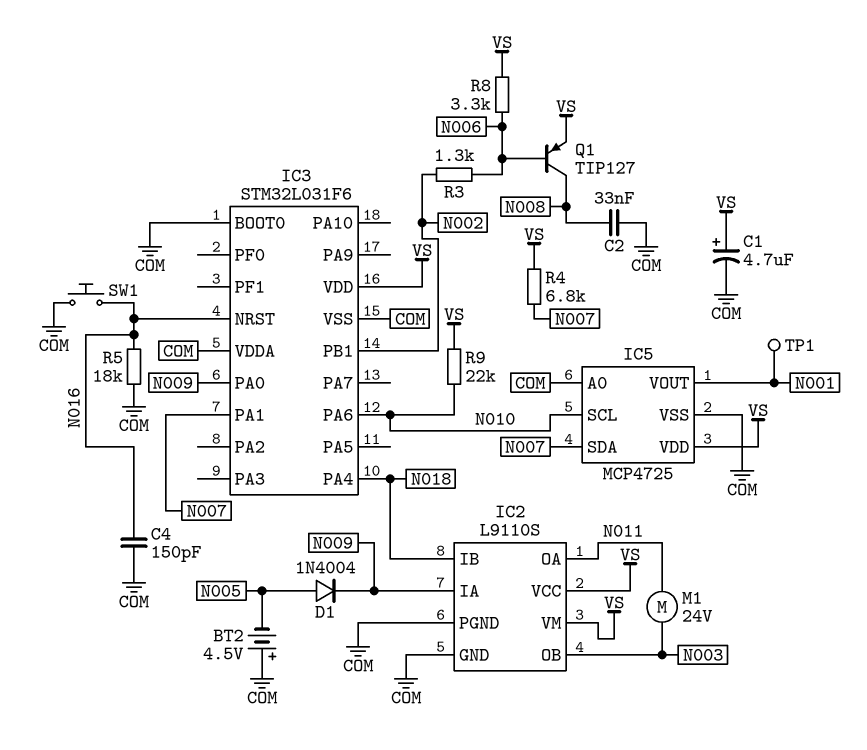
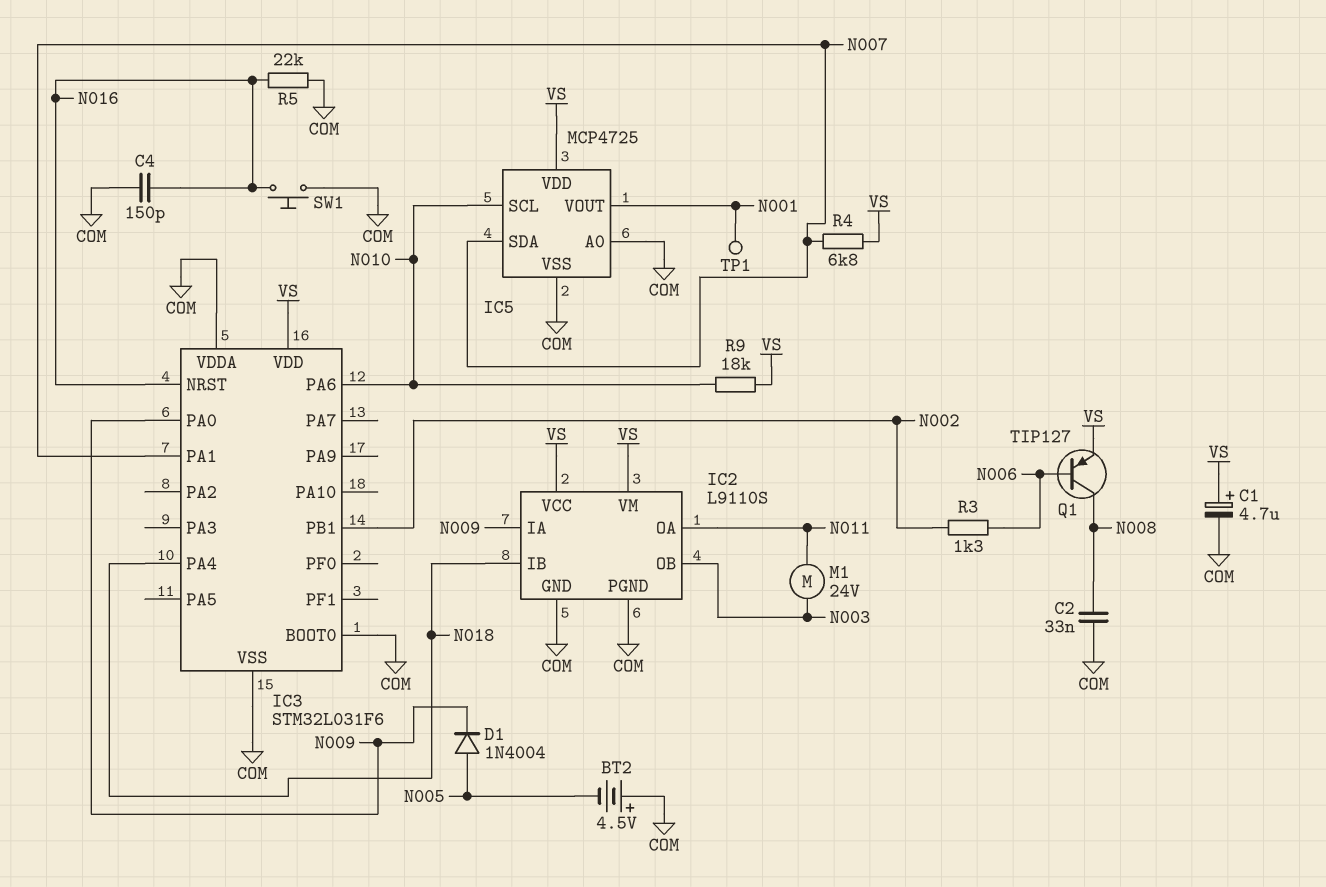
R5: 18k (COM, N016) -> 22k (COM, N016)
R8: 3.3k (N006, VS) -> none
R9: 22k (N010, VS) -> 18k (N010, VS)

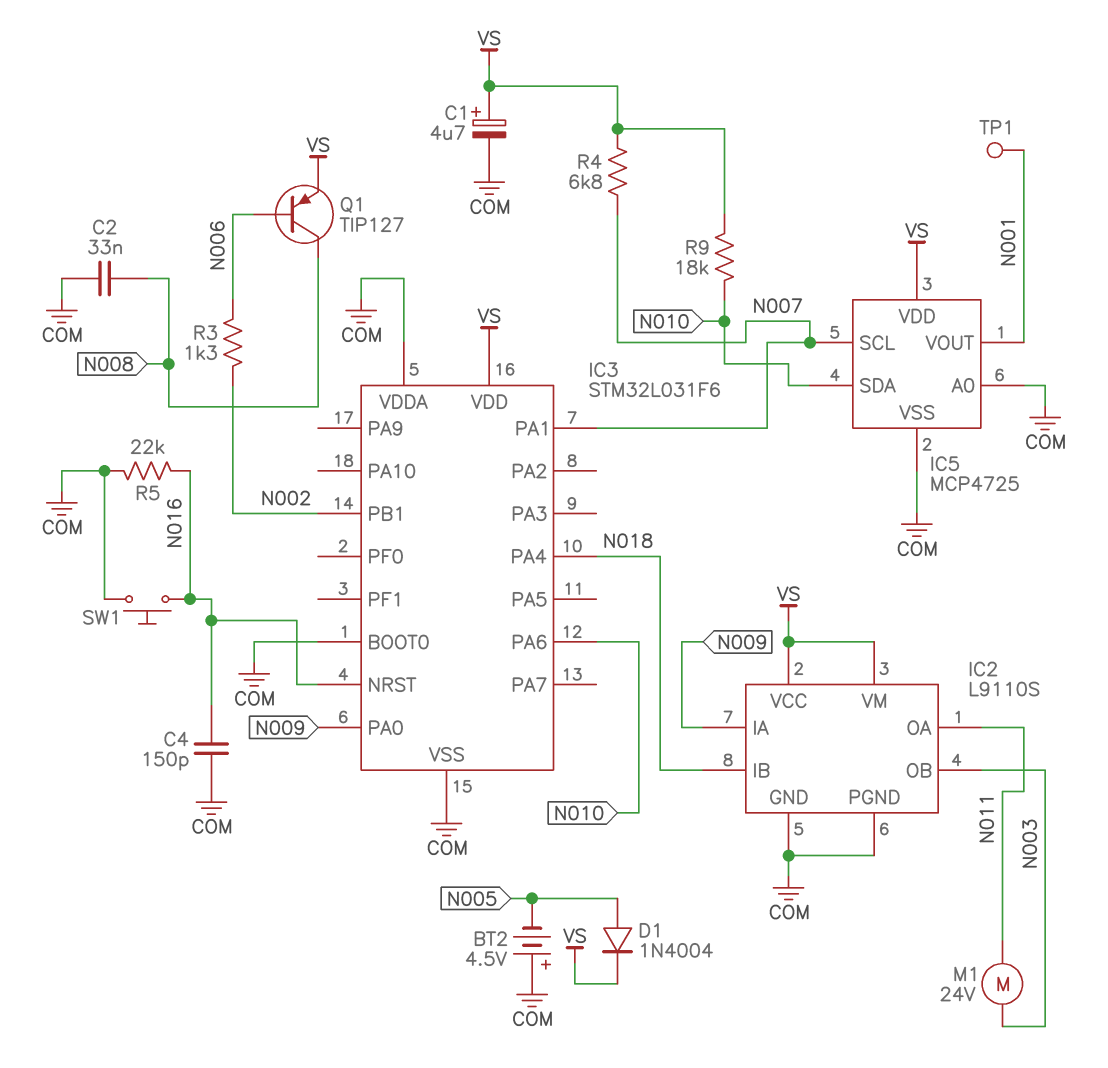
D1: diode 1N4004 (A N005, K N009) -> diode 1N4004 (A N005, K VS)
IC5 pin SCL: N010 -> N007
IC5 pin SDA: N007 -> N010

